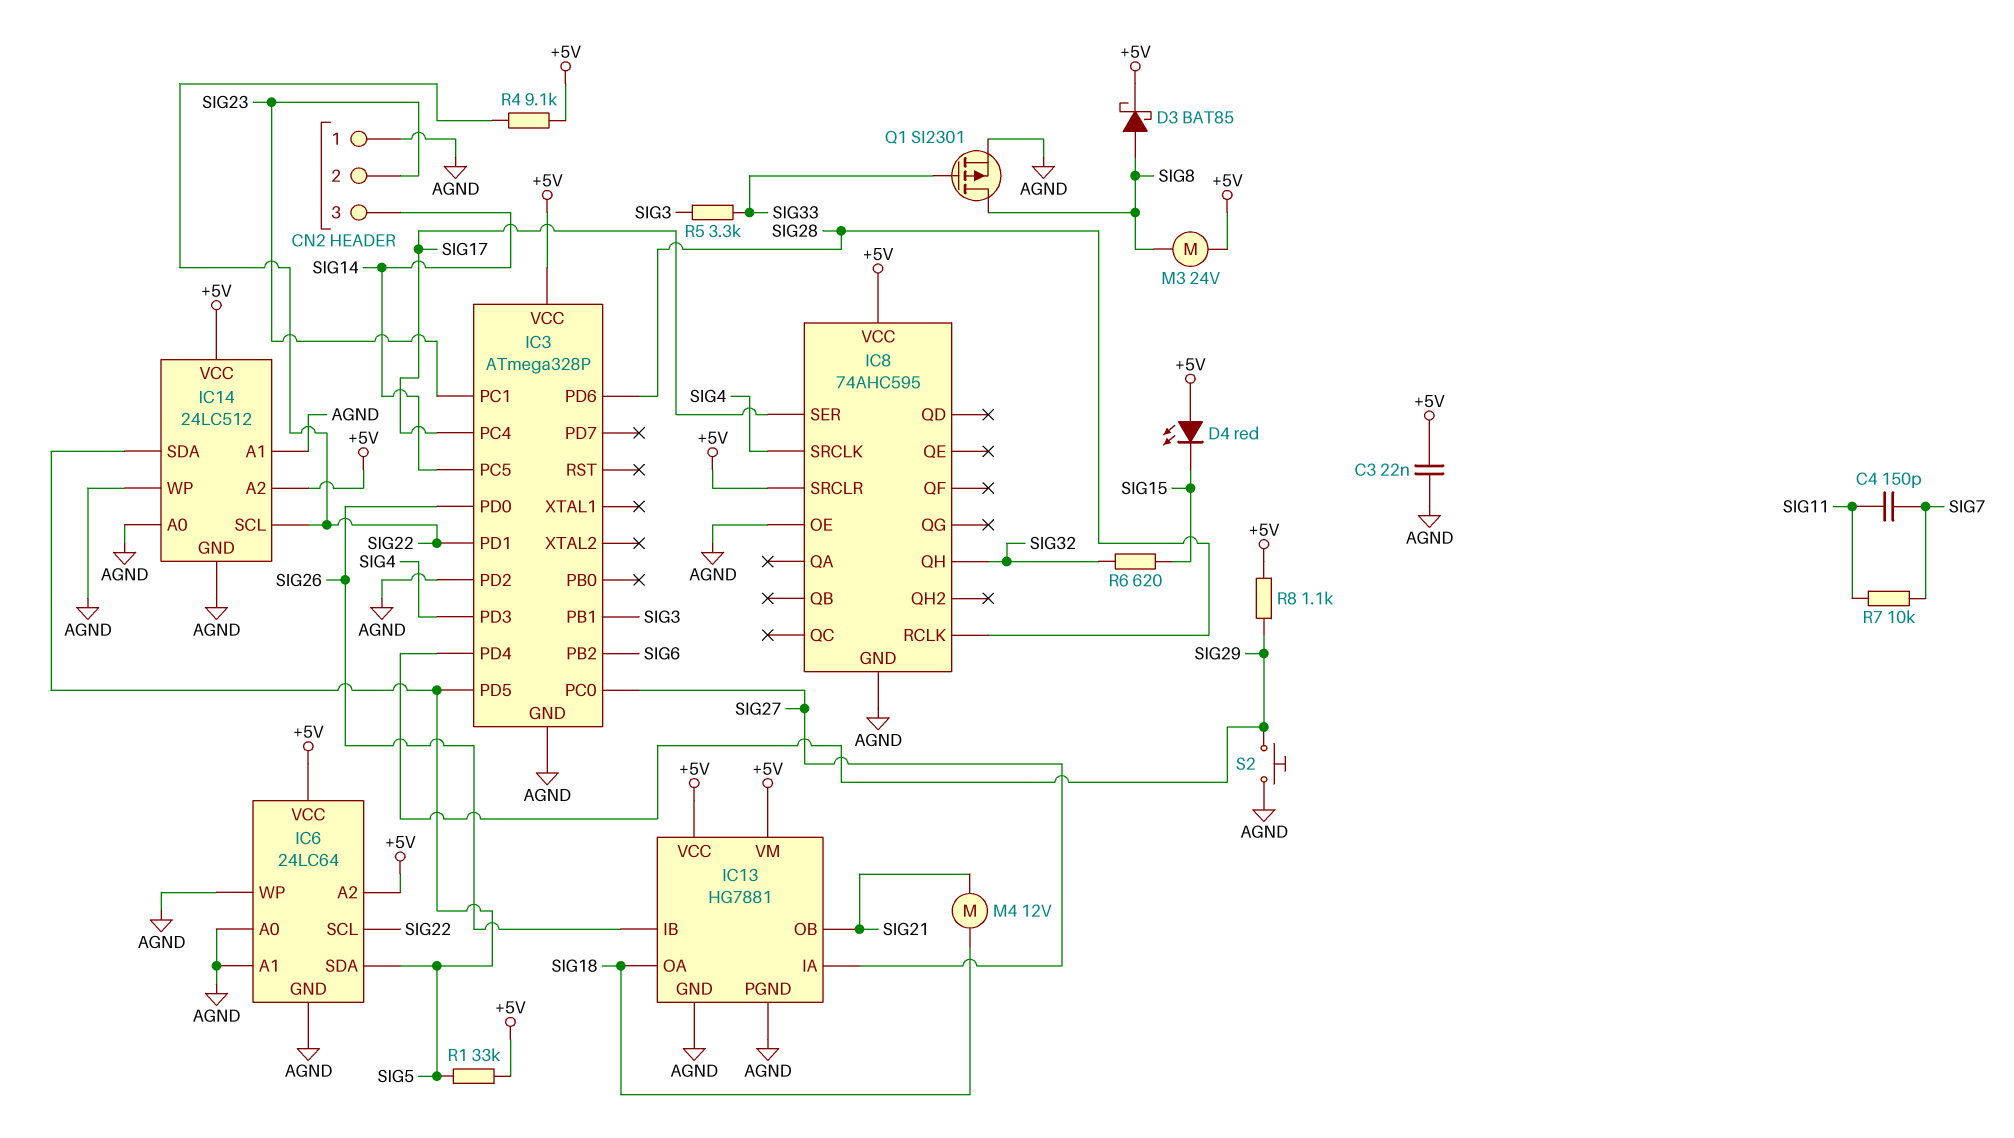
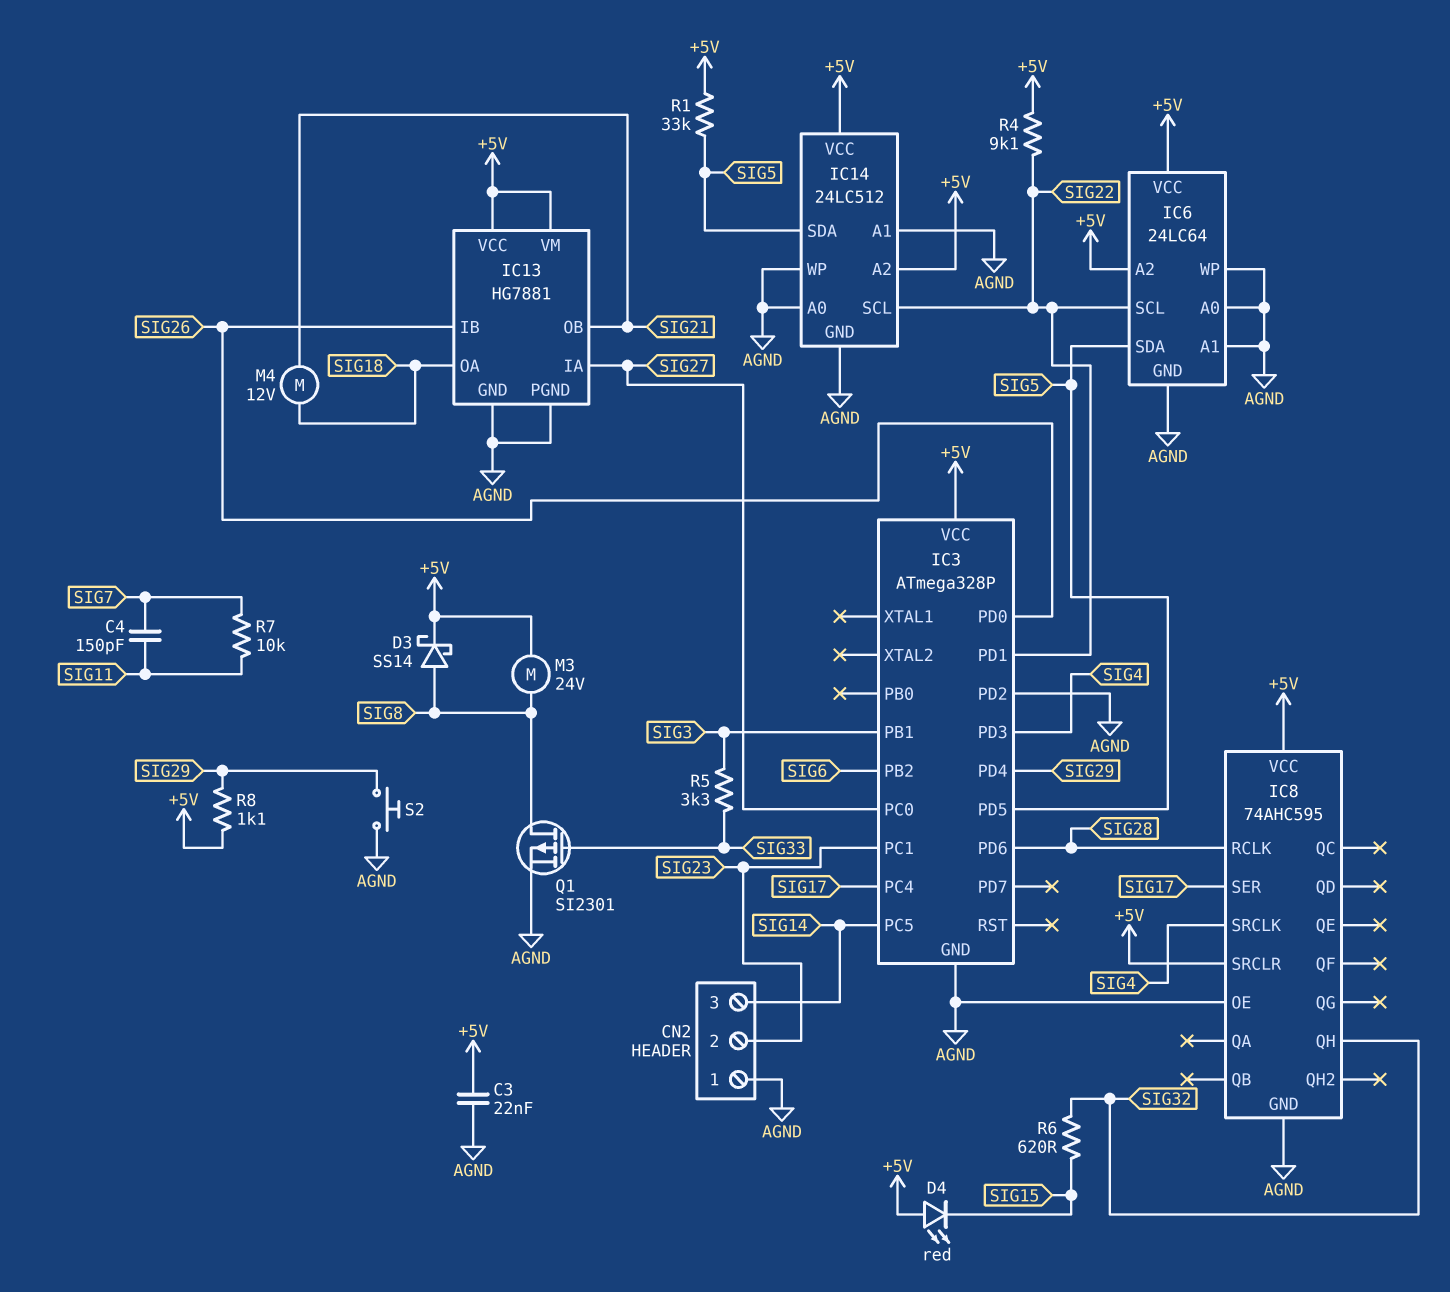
D3: schottky BAT85 (A SIG8, K +5V) -> schottky SS14 (A SIG8, K +5V)

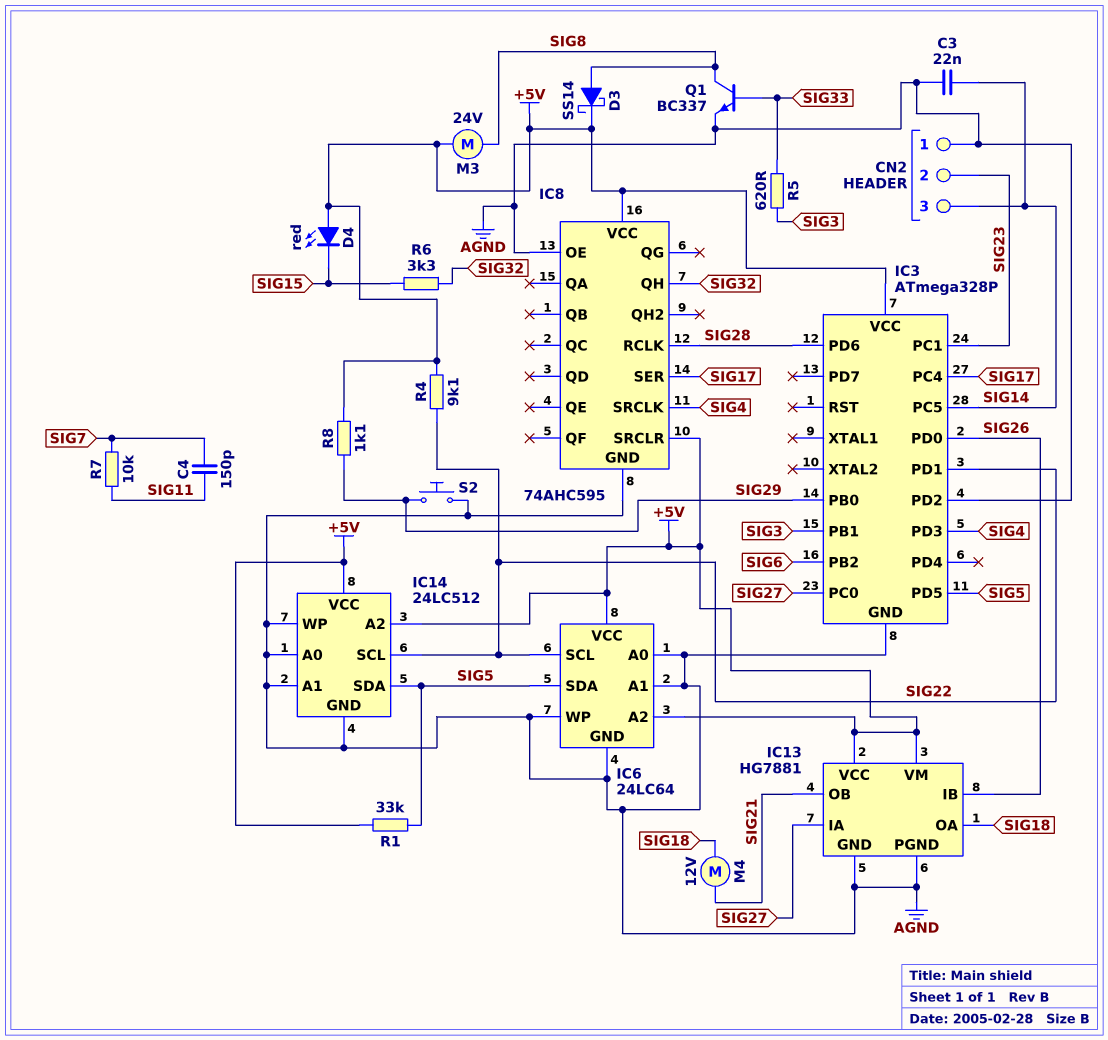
C3: 22nF (+5V, AGND) -> 22nF (AGND, SIG14)
IC3 pin PB0: none -> SIG29
IC3 pin PD4: SIG29 -> none
Q1: PMOS SI2301 (G SIG33, D SIG8, S AGND) -> NPN BC337 (B SIG33, C SIG8, E AGND)
R5: 3.3k (SIG3, SIG33) -> 620 (SIG3, SIG33)
R6: 620 (SIG15, SIG32) -> 3.3k (SIG15, SIG32)

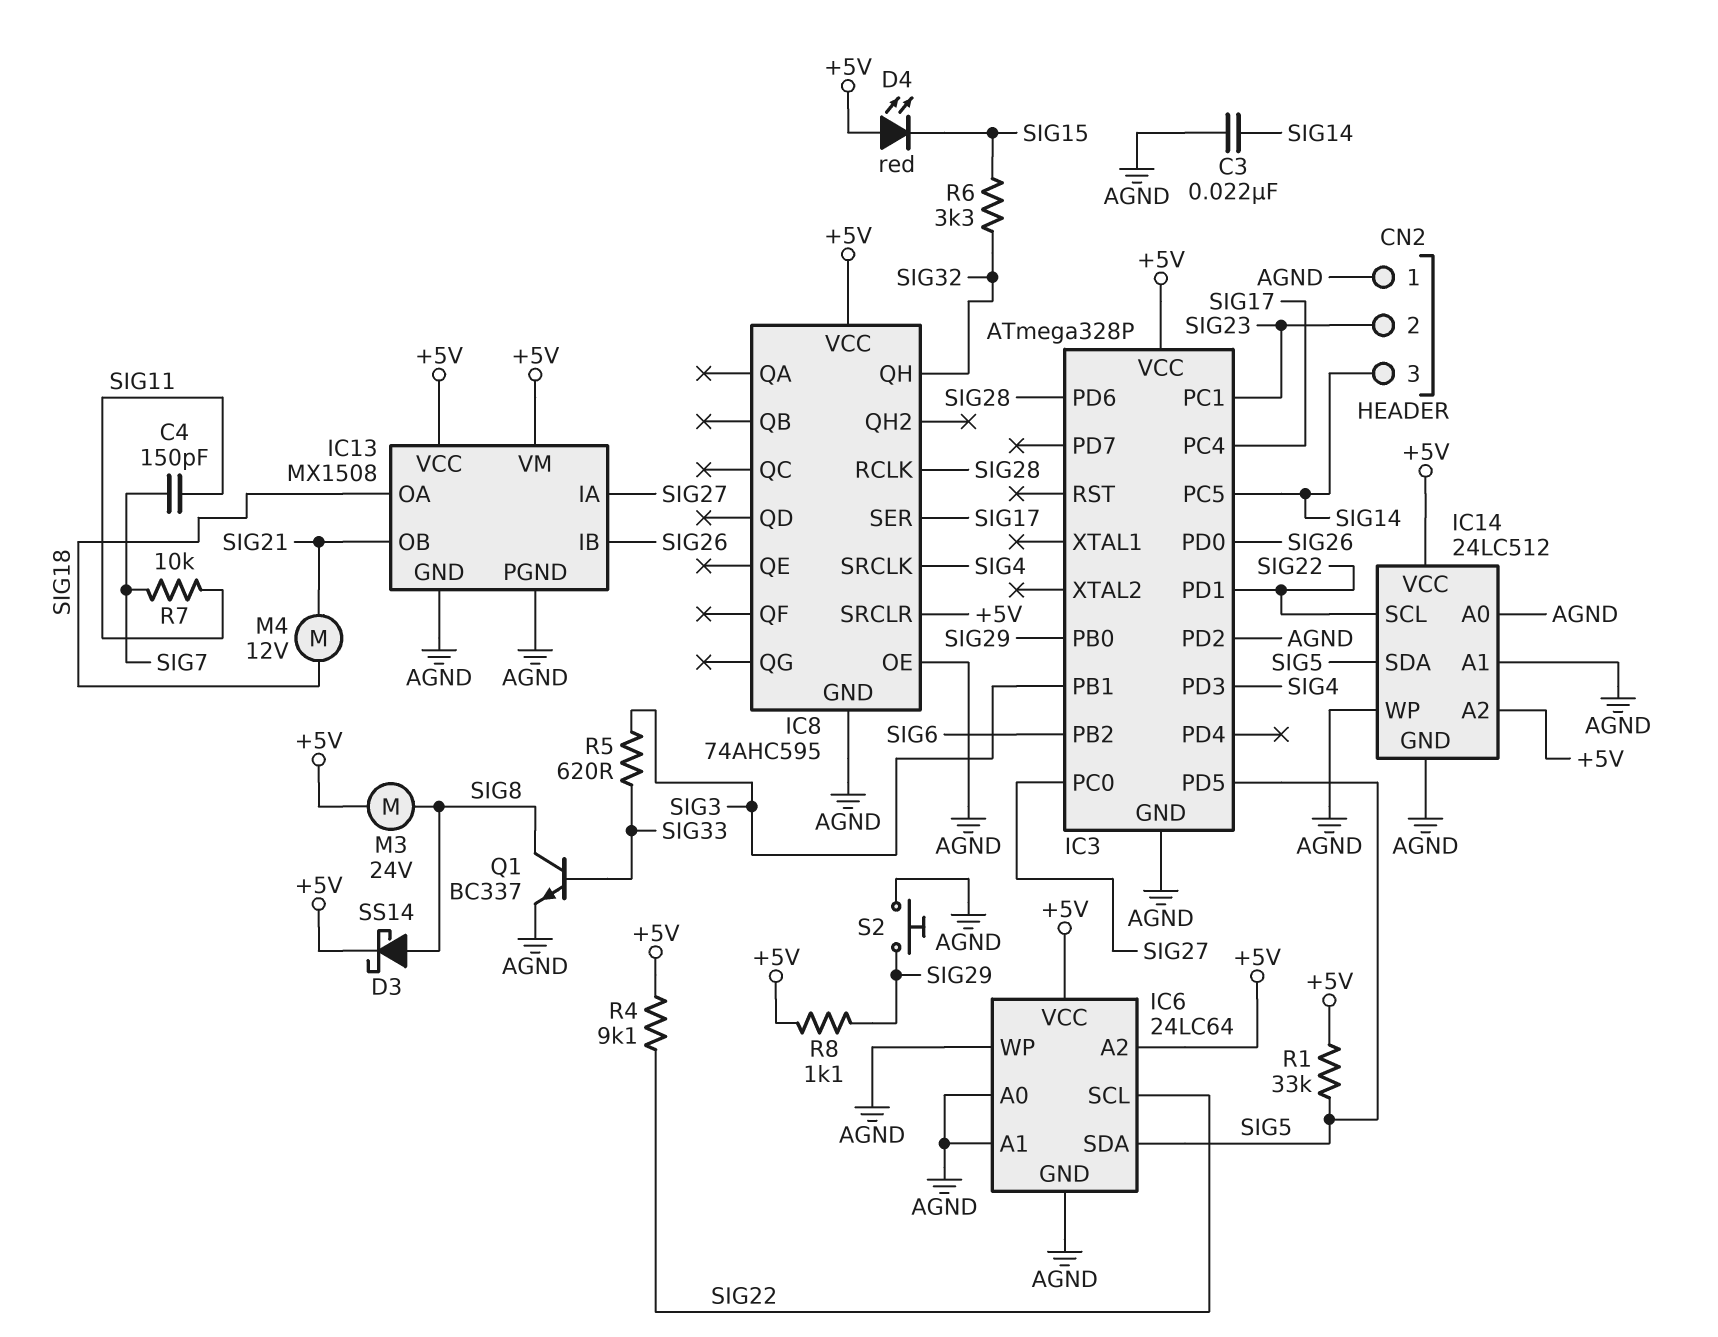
IC13: HG7881 -> MX1508

